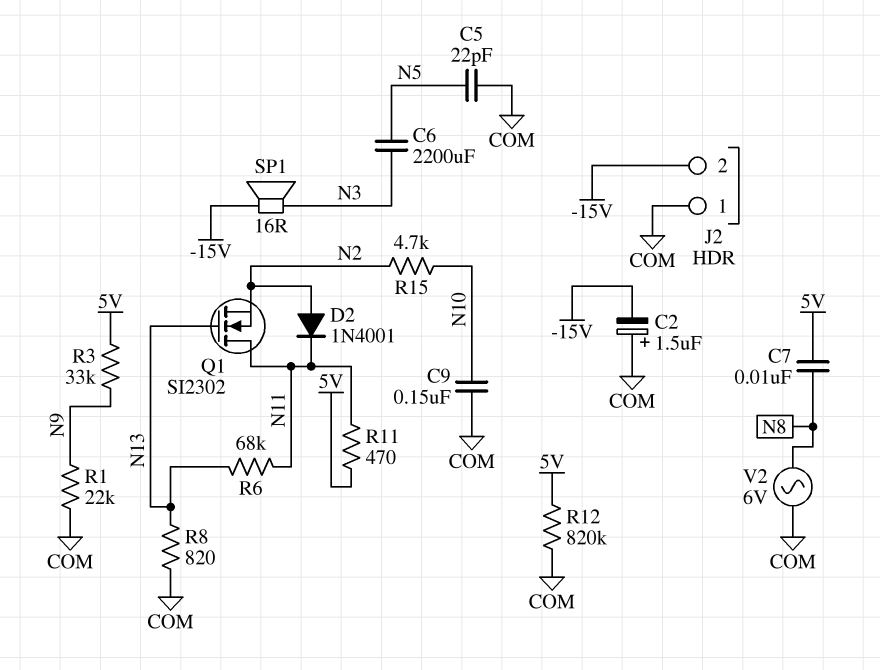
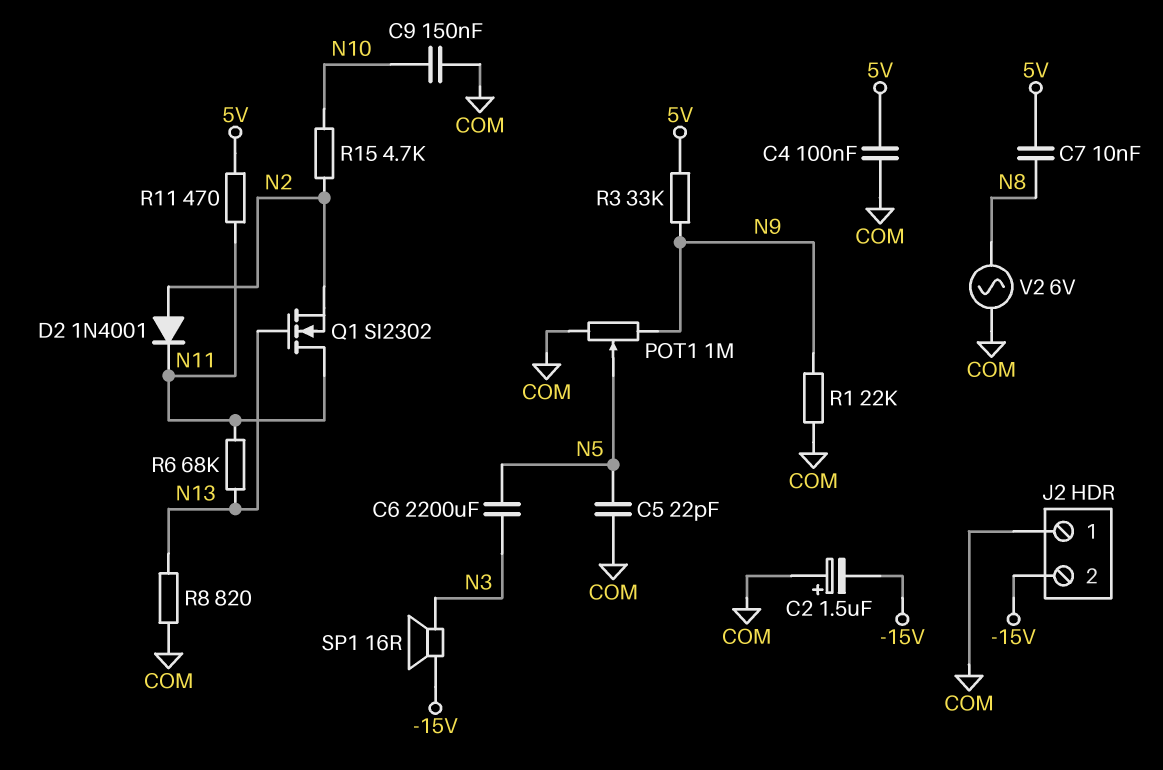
C4: none -> 100nF (5V, COM)
POT1: none -> 1M (COM, N9, wiper N5)
R12: 820k (5V, COM) -> none

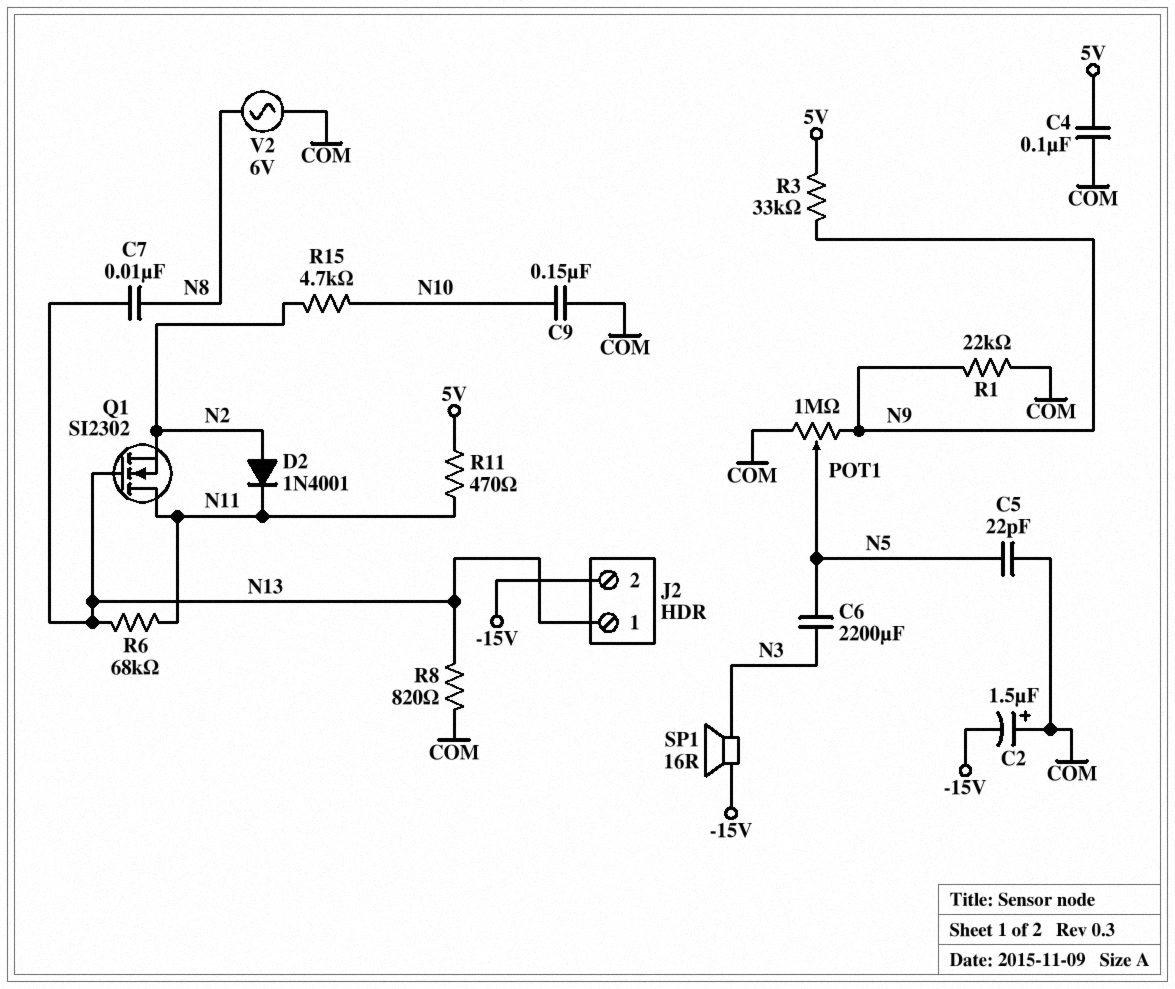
C7: 10nF (5V, N8) -> 10nF (N8, N13)
J2 pin 1: COM -> N13

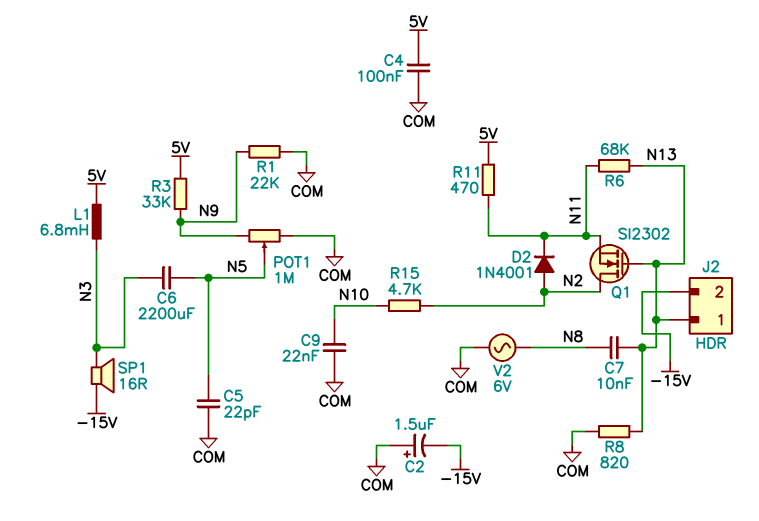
C9: 150nF (COM, N10) -> 22nF (COM, N10)
L1: none -> 6.8mH (5V, N3)
Q1: NMOS SI2302 (G N13, D N11, S N2) -> NMOS SI2302 (G N13, D N2, S N11)

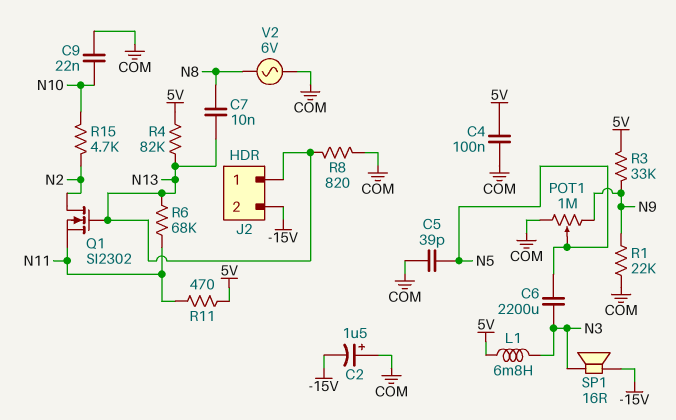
C5: 22pF (COM, N5) -> 39pF (COM, N5)
D2: diode 1N4001 (A N2, K N11) -> none
R4: none -> 82k (5V, N13)

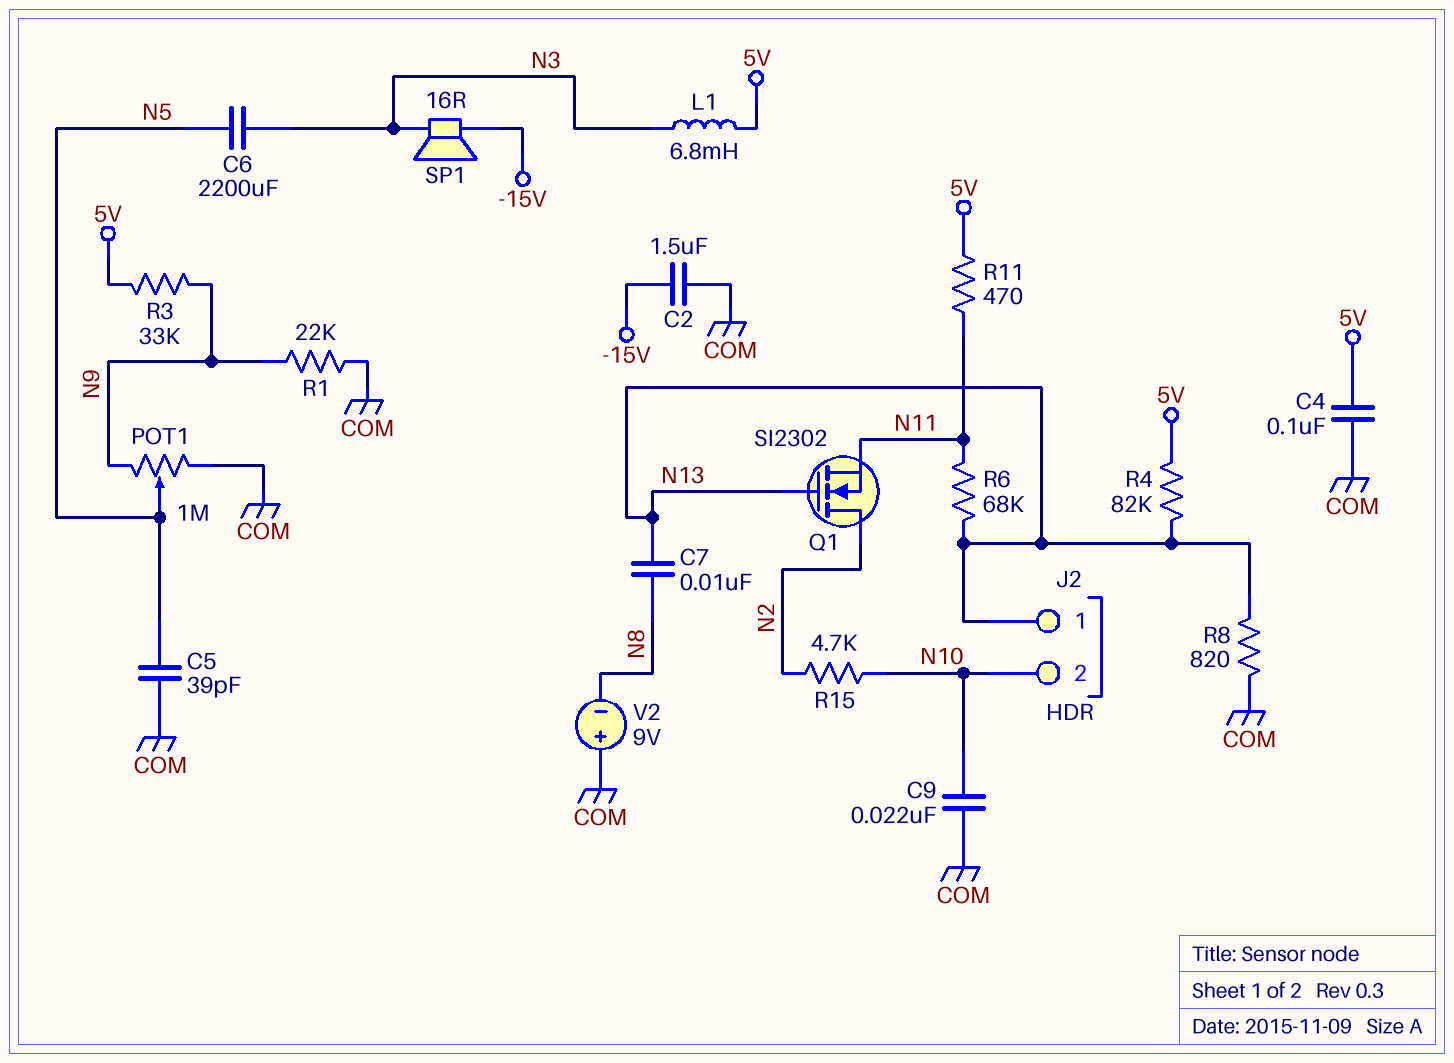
C2: 1.5uF (plus COM, minus -15V) -> 1.5uF (-15V, COM)
J2 pin 2: -15V -> N10
V2: AC 6V (COM, N8) -> 9V (plus COM, minus N8)

